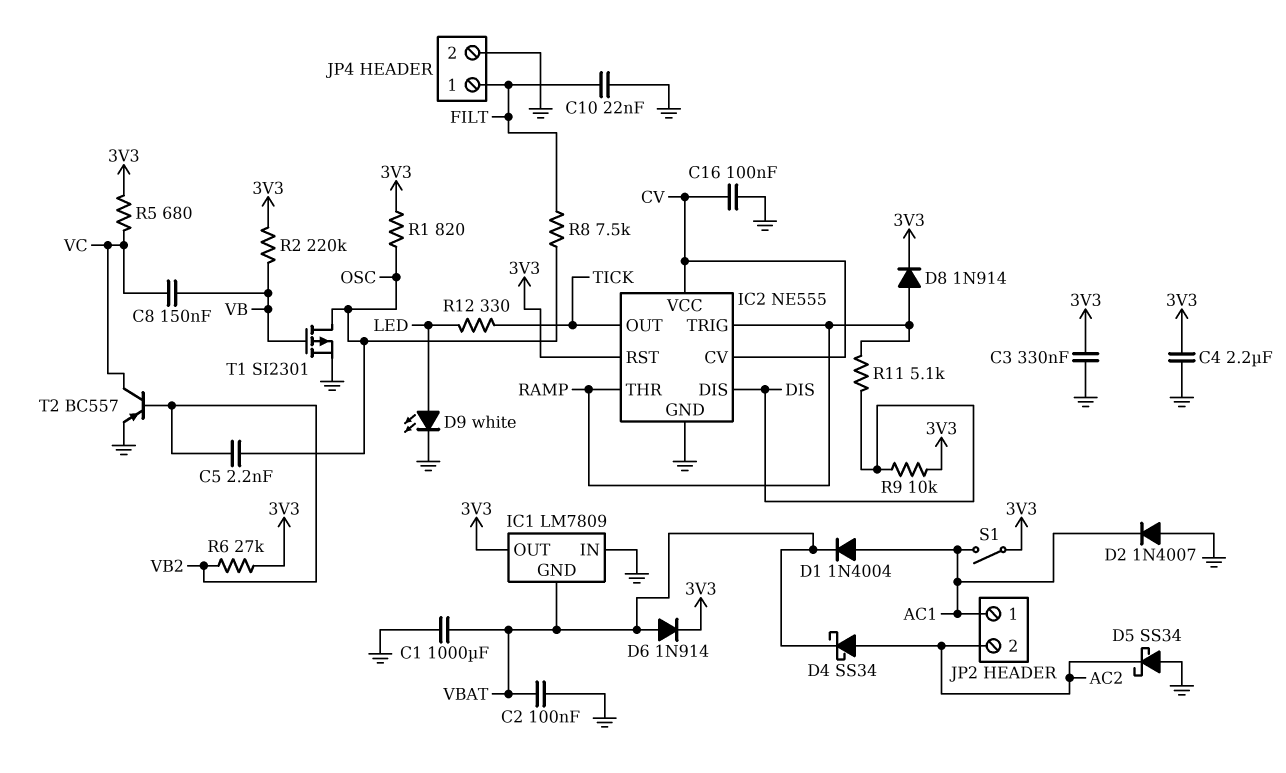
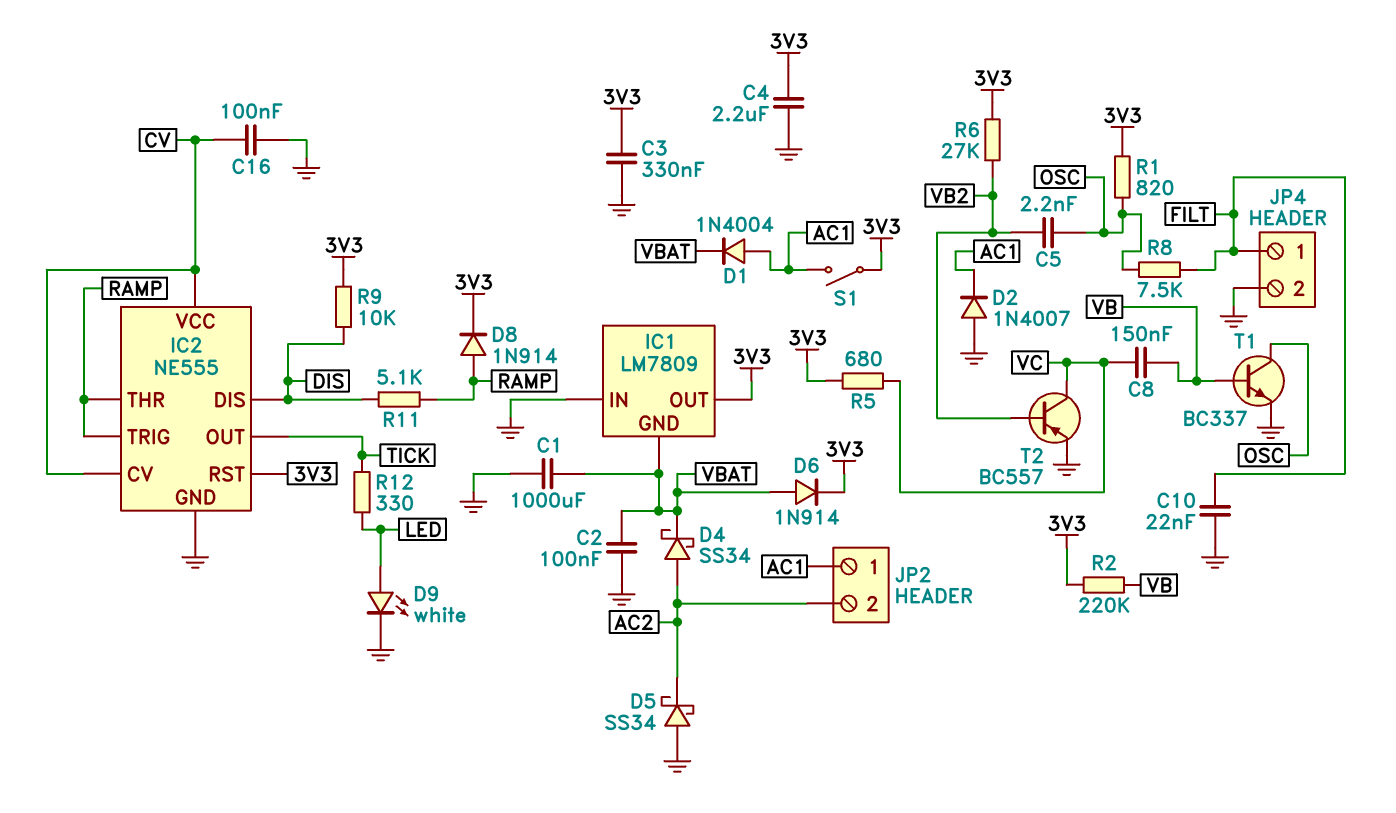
T1: PMOS SI2301 (G VB, D OSC, S GND) -> NPN BC337 (B VB, C OSC, E GND)

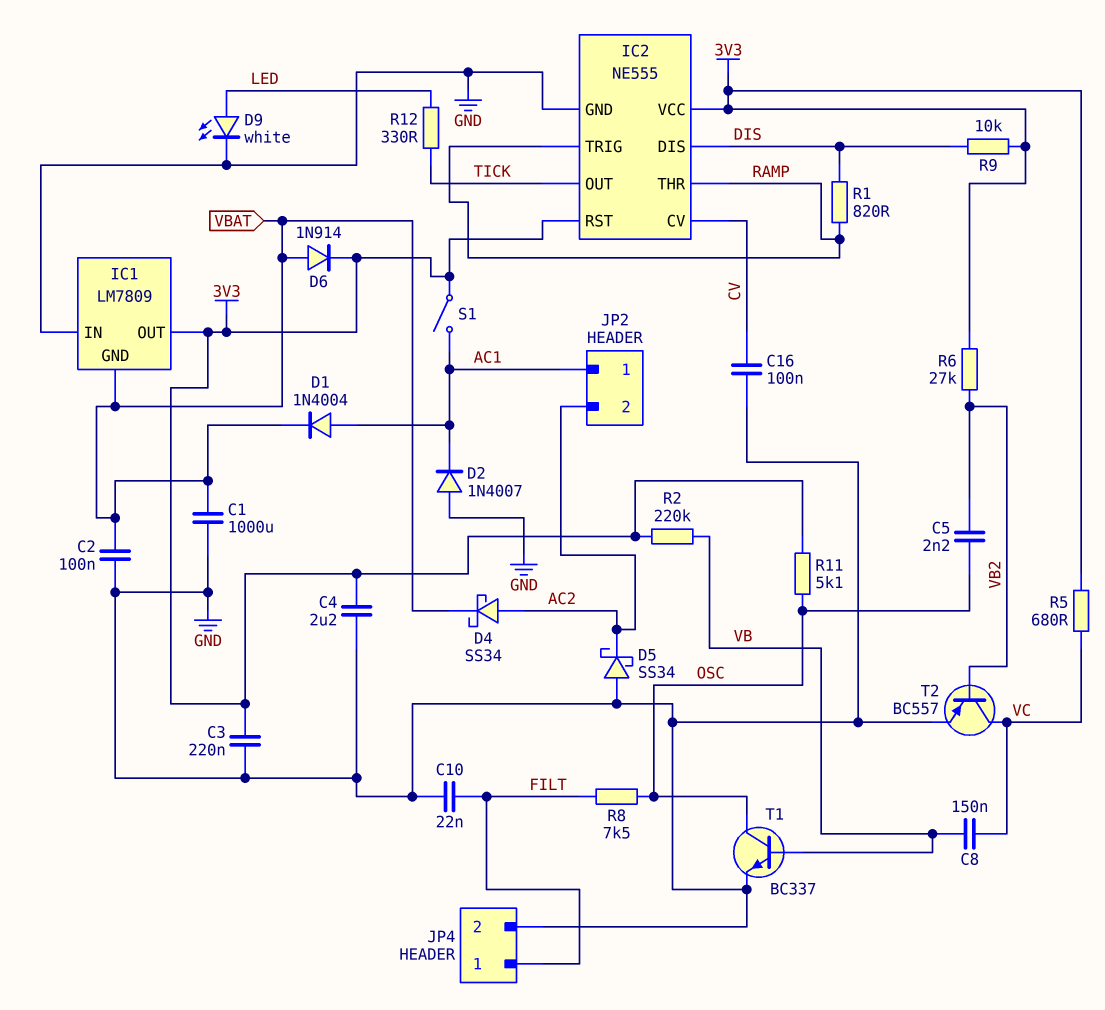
C3: 330nF (3V3, GND) -> 220nF (3V3, GND)
D8: diode 1N914 (A RAMP, K 3V3) -> none
IC2 pin VCC: CV -> 3V3
R1: 820 (3V3, OSC) -> 820 (DIS, RAMP)
R11: 5.1k (DIS, RAMP) -> 5.1k (3V3, OSC)

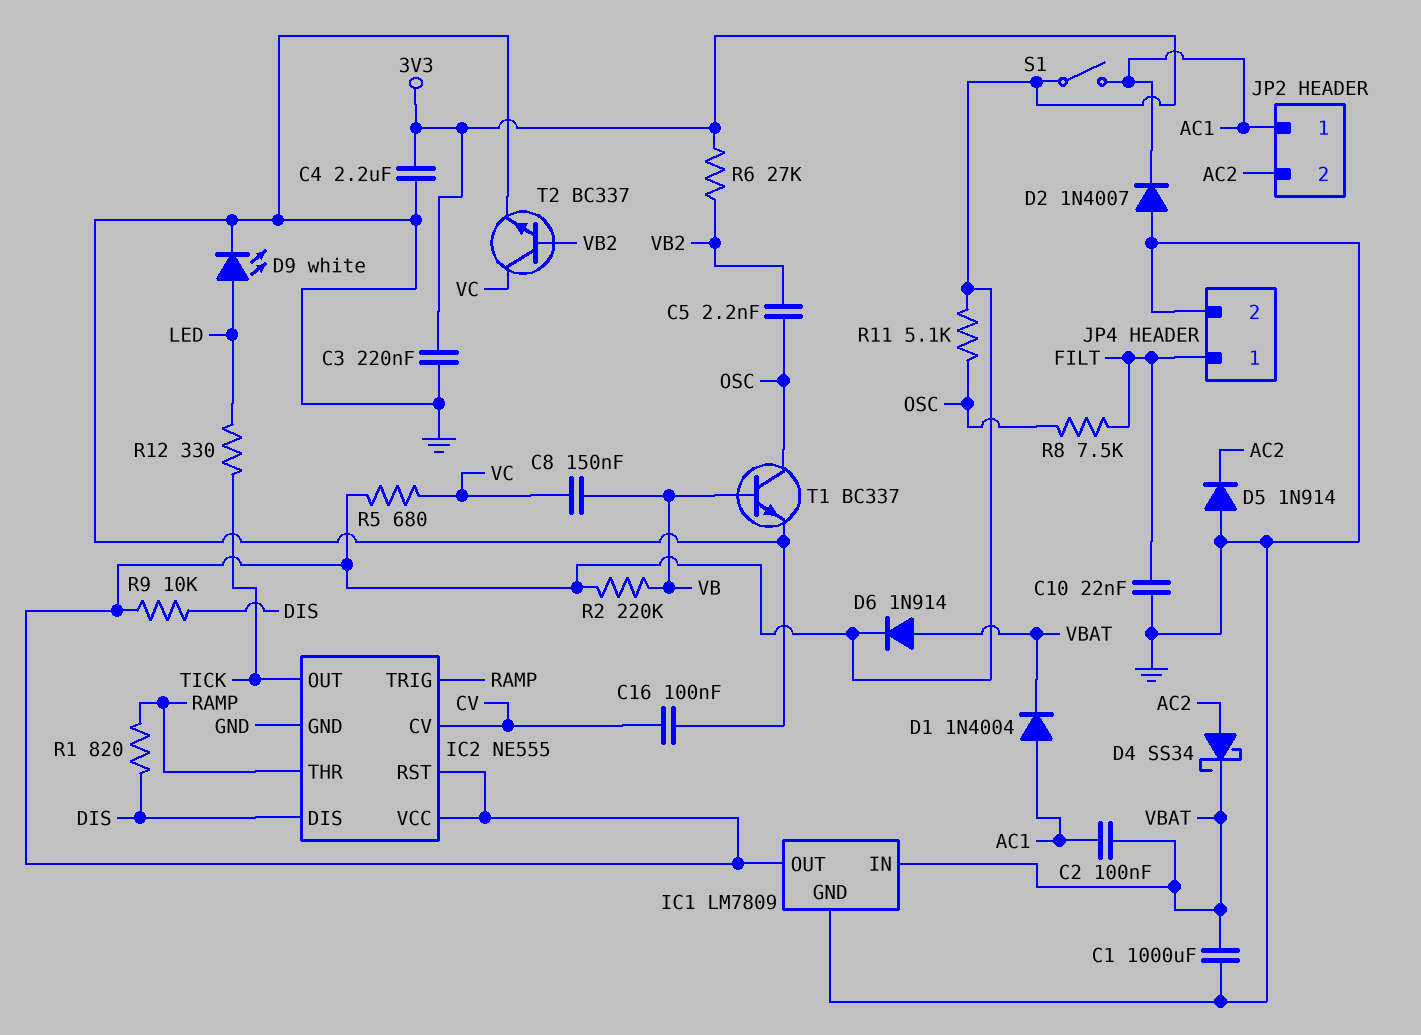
C2: 100nF (GND, VBAT) -> 100nF (AC1, VBAT)
D5: schottky SS34 (A GND, K AC2) -> diode 1N914 (A GND, K AC2)
IC1 pin GND: VBAT -> GND
IC1 pin IN: GND -> VBAT
T2: PNP BC557 (B VB2, C VC, E GND) -> NPN BC337 (B VB2, C VC, E GND)

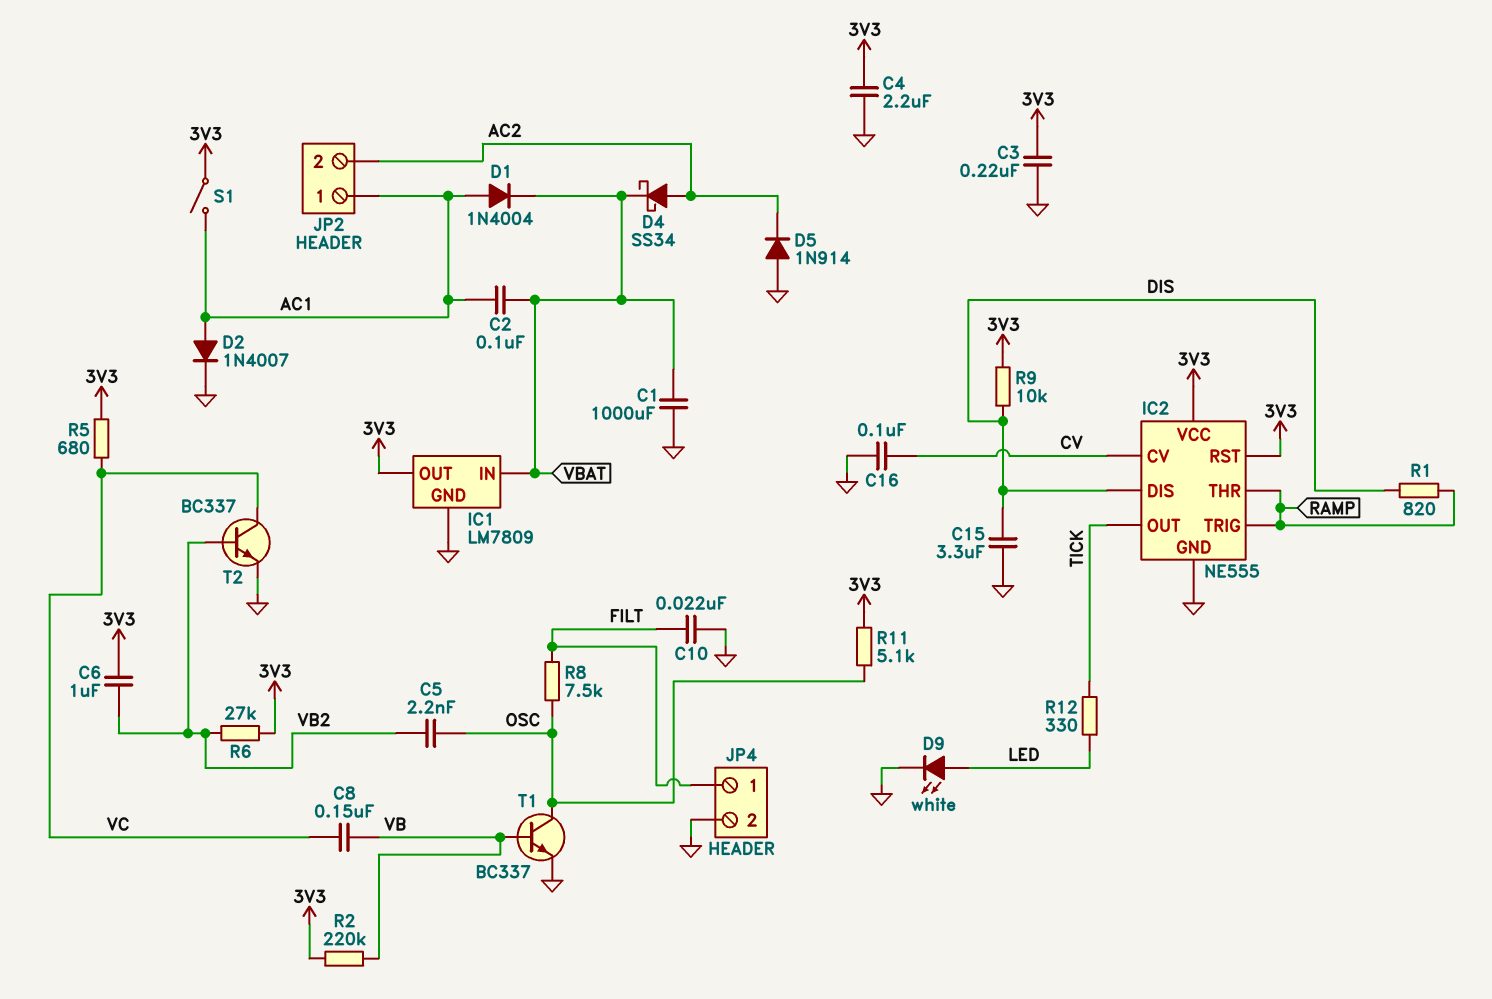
C6: none -> 1uF (3V3, VB2)
C15: none -> 3.3uF (DIS, GND)
D2: diode 1N4007 (A GND, K AC1) -> diode 1N4007 (A AC1, K GND)
D6: diode 1N914 (A VBAT, K 3V3) -> none

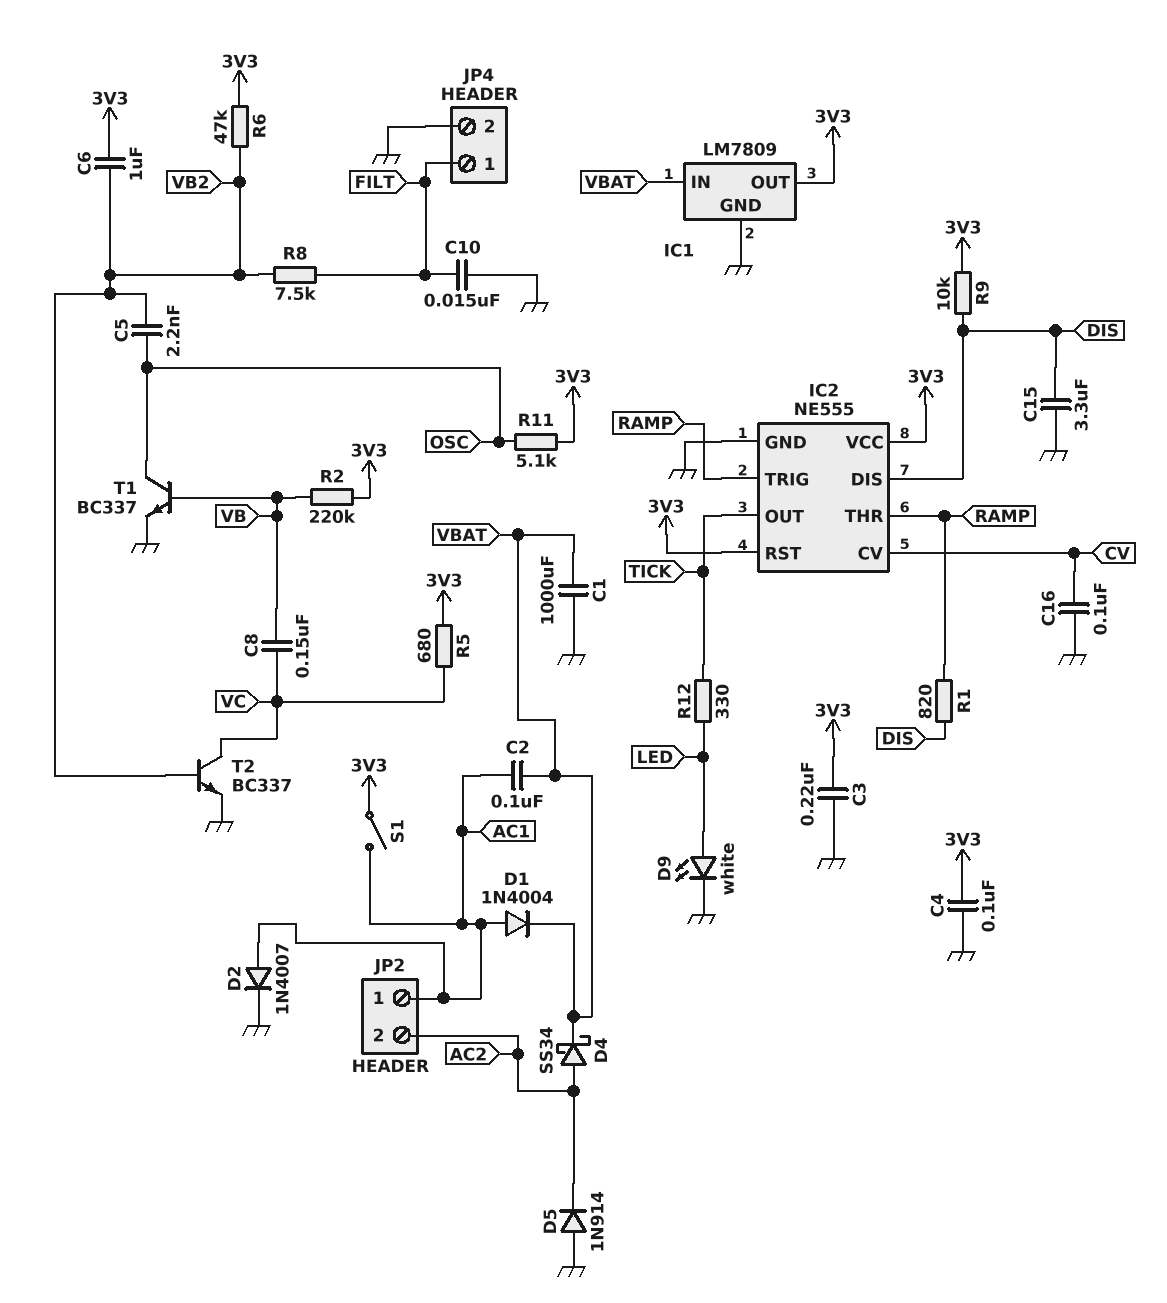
C4: 2.2uF (3V3, GND) -> 100nF (3V3, GND)
C10: 22nF (FILT, GND) -> 15nF (FILT, GND)
R6: 27k (3V3, VB2) -> 47k (3V3, VB2)
R8: 7.5k (FILT, OSC) -> 7.5k (FILT, VB2)

